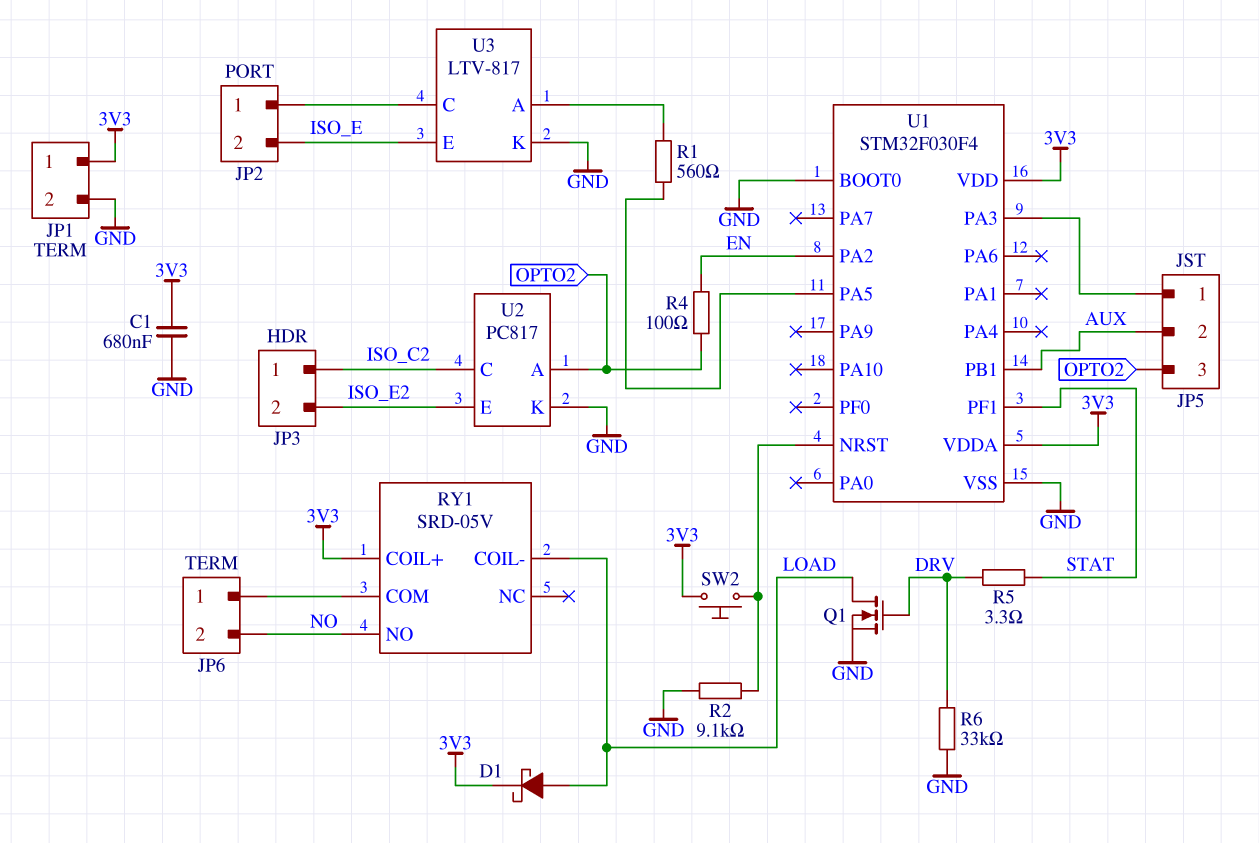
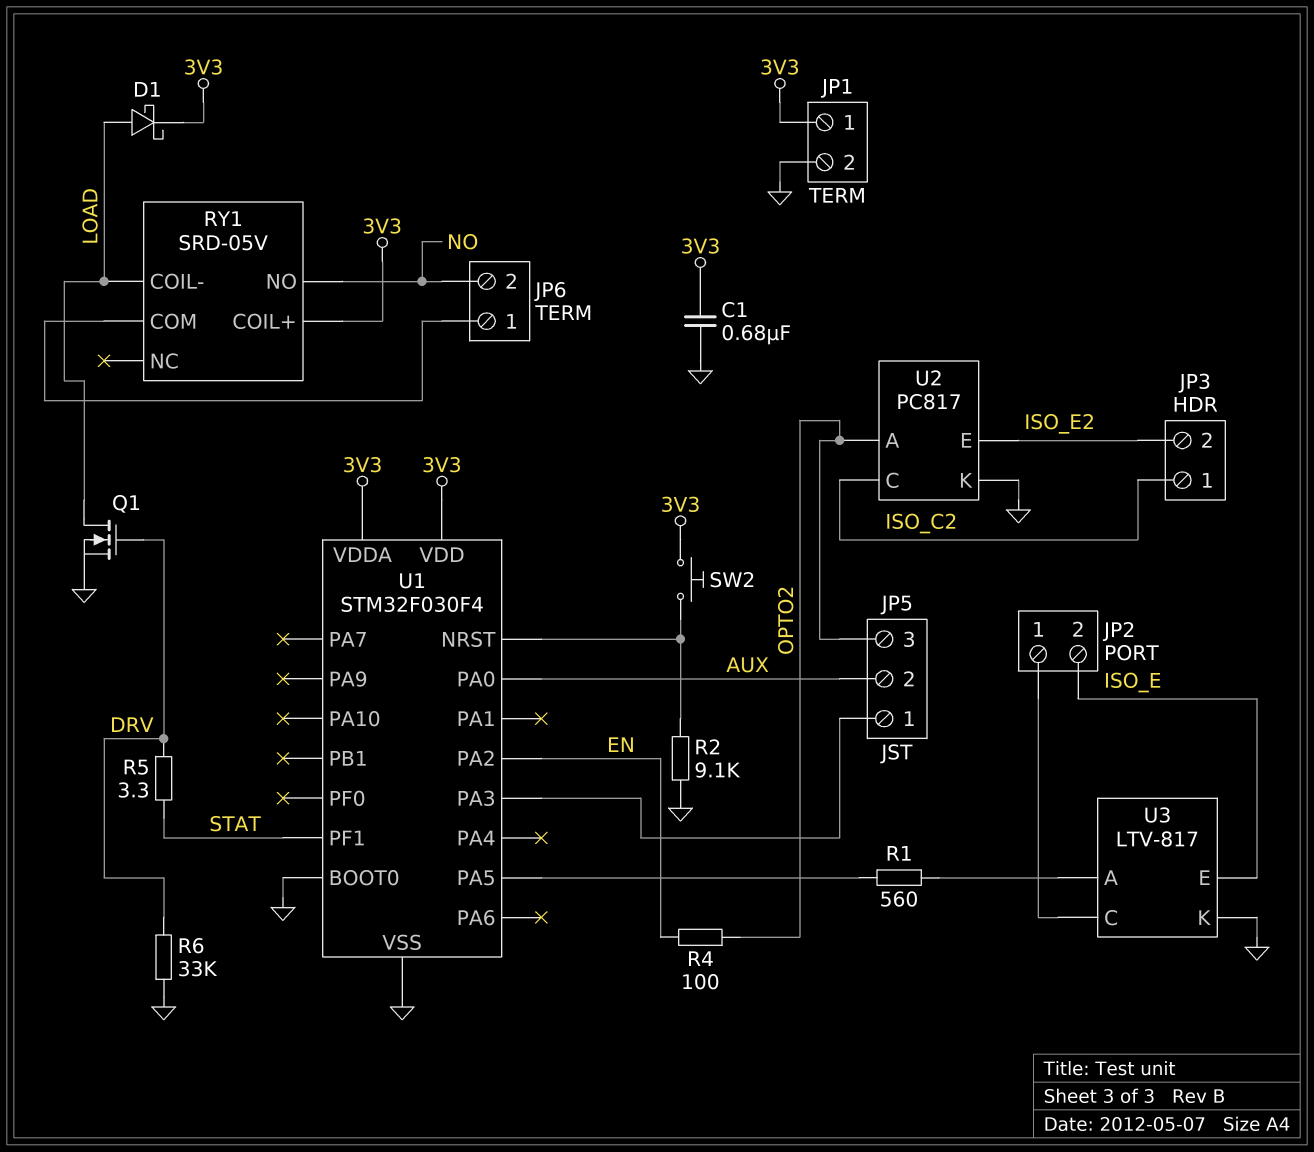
U1 pin PA0: none -> AUX
U1 pin PB1: AUX -> none

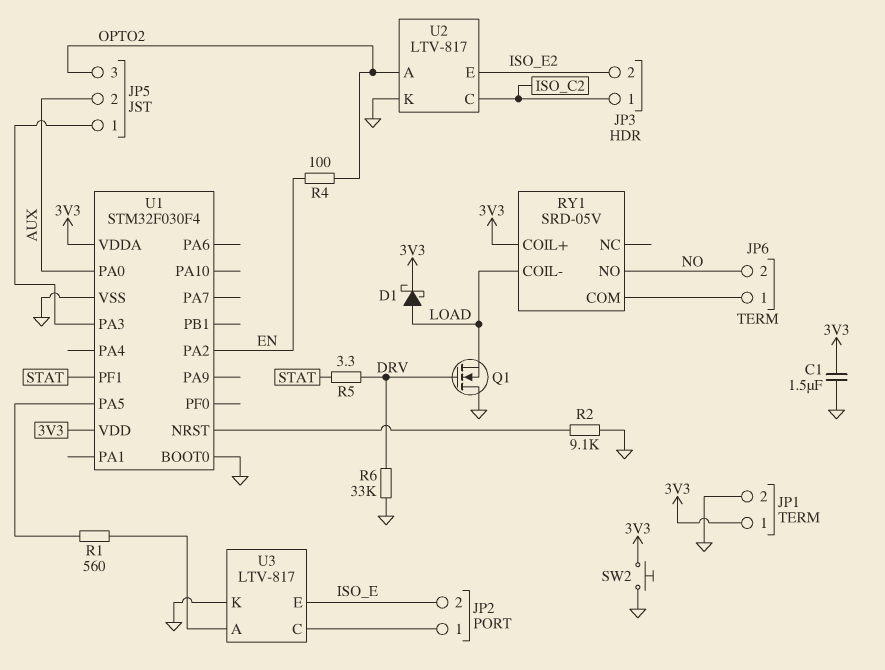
C1: 680nF (3V3, GND) -> 1.5uF (3V3, GND)
Q1: NMOS (G DRV, D LOAD, S GND) -> NMOS (G DRV, D GND, S LOAD)
SW2: button (3V3, U1/NRST) -> button (3V3, GND)
U2: PC817 -> LTV-817

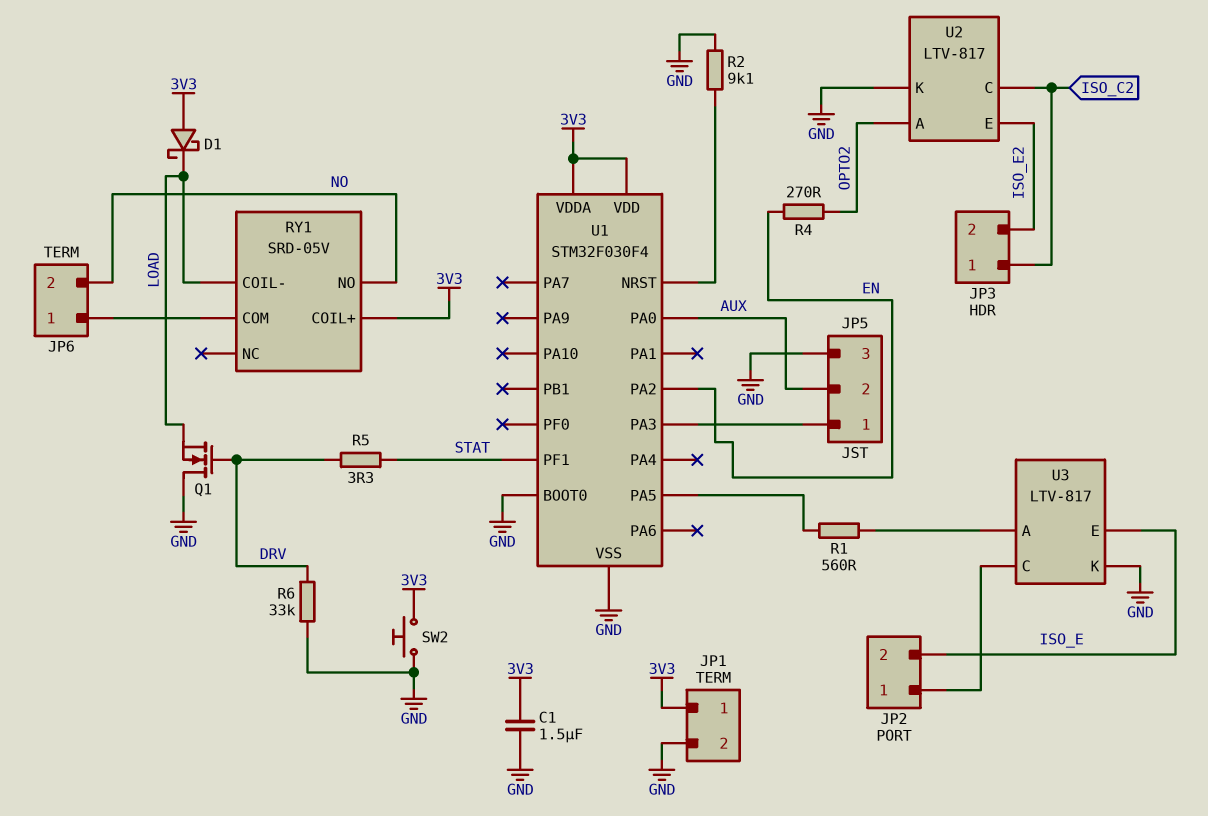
D1: schottky (A LOAD, K 3V3) -> schottky (A 3V3, K LOAD)
JP5 pin 3: OPTO2 -> GND
R4: 100 (EN, OPTO2) -> 270 (EN, OPTO2)

